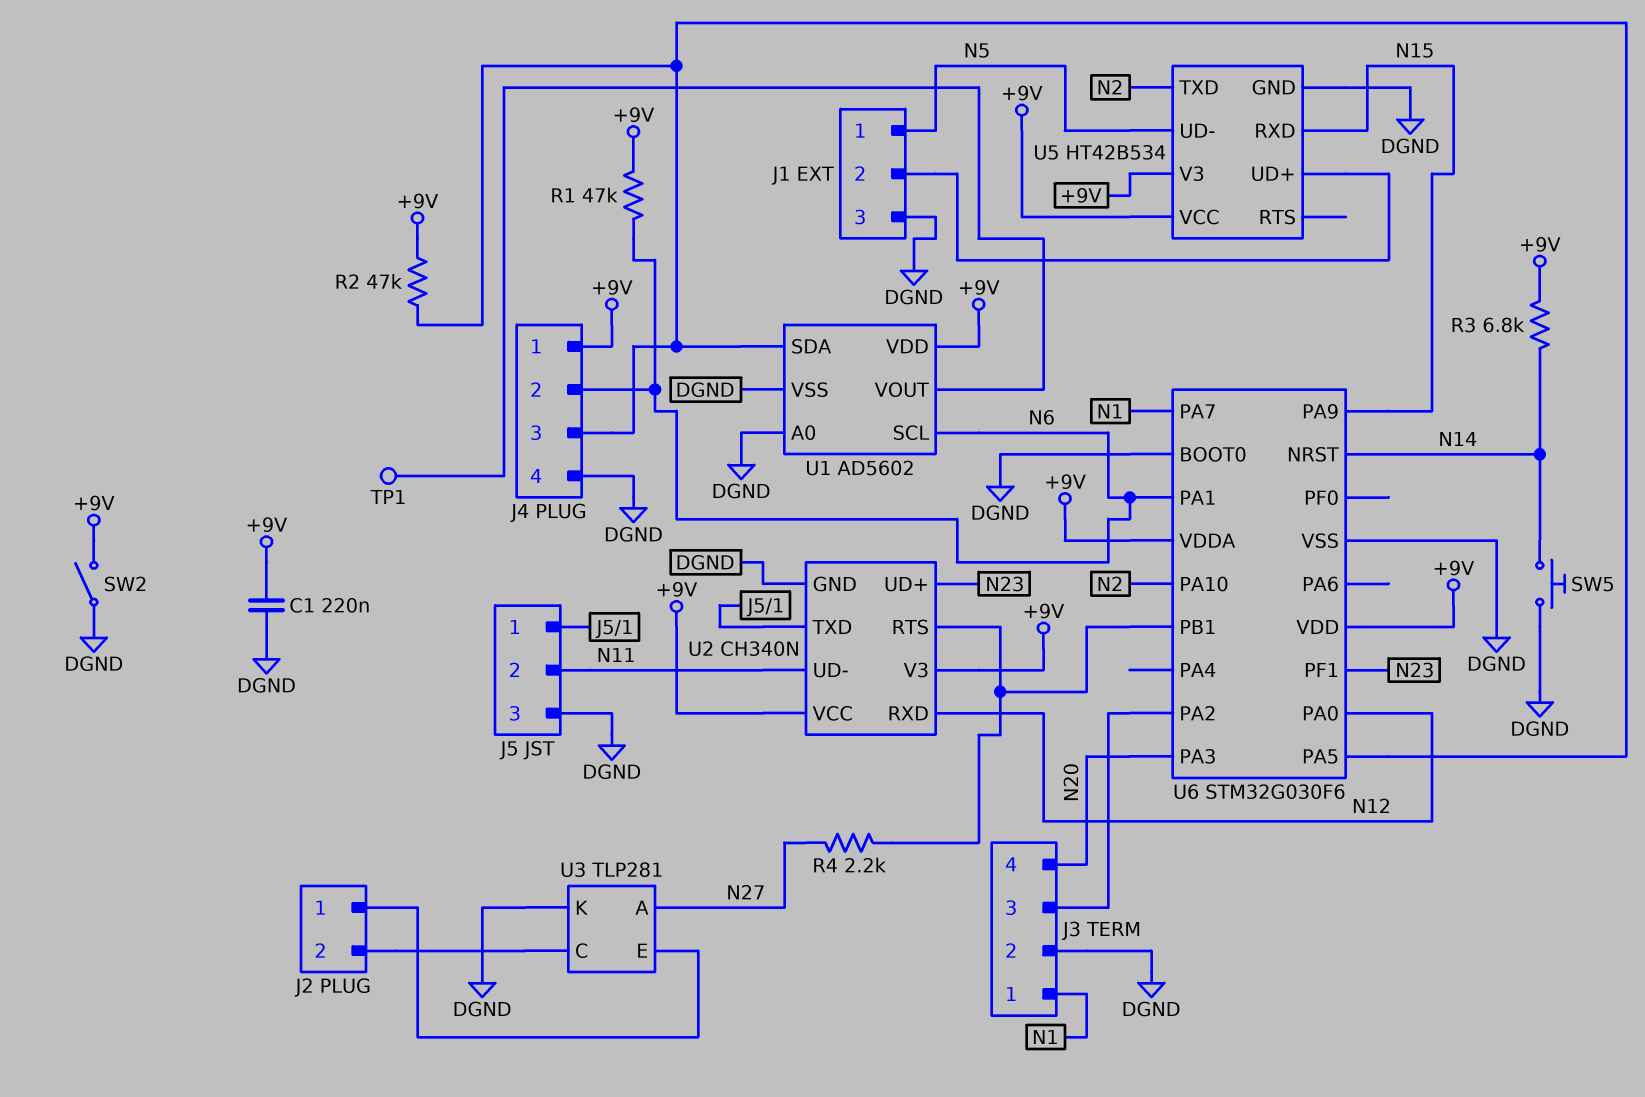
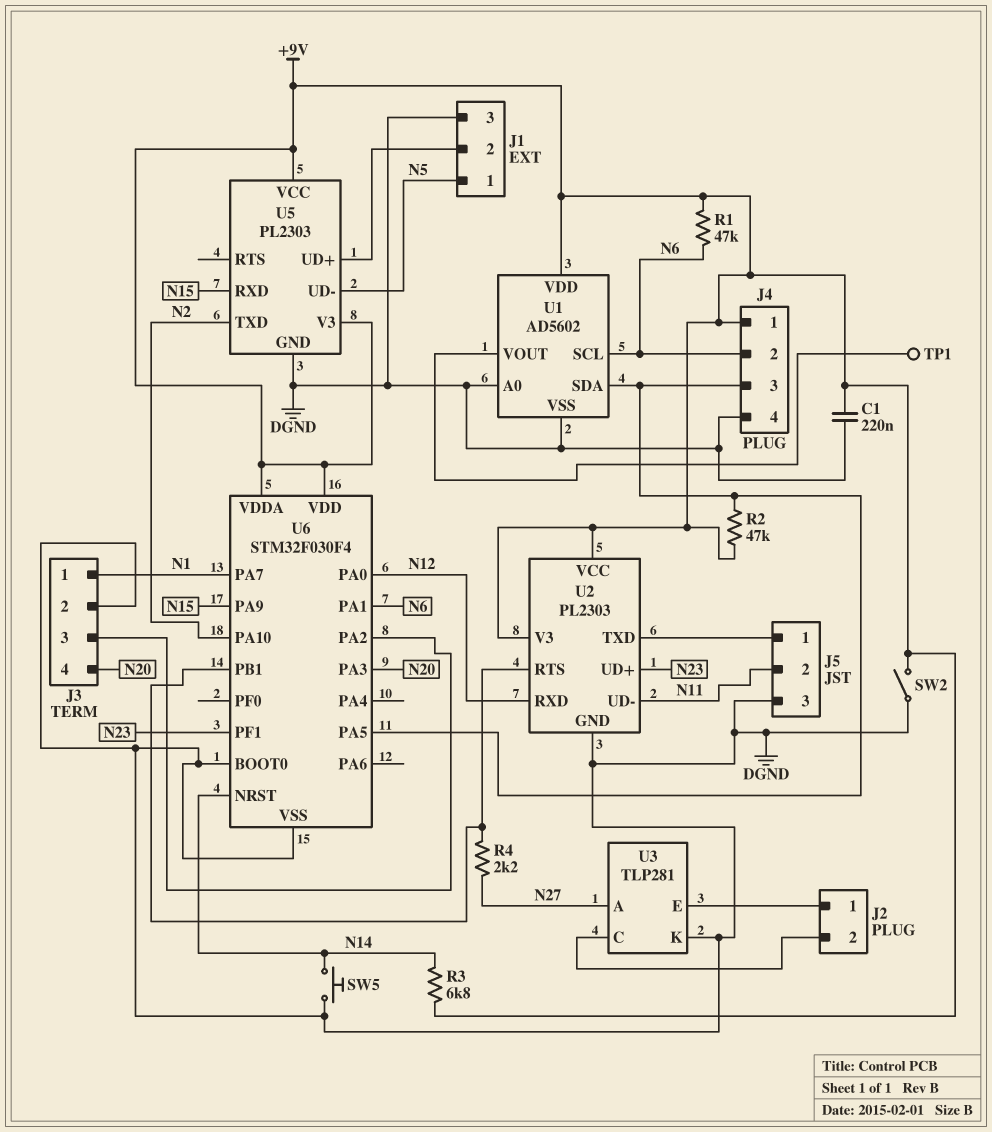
U2: CH340N -> PL2303
U5: HT42B534 -> PL2303
U6: STM32G030F6 -> STM32F030F4

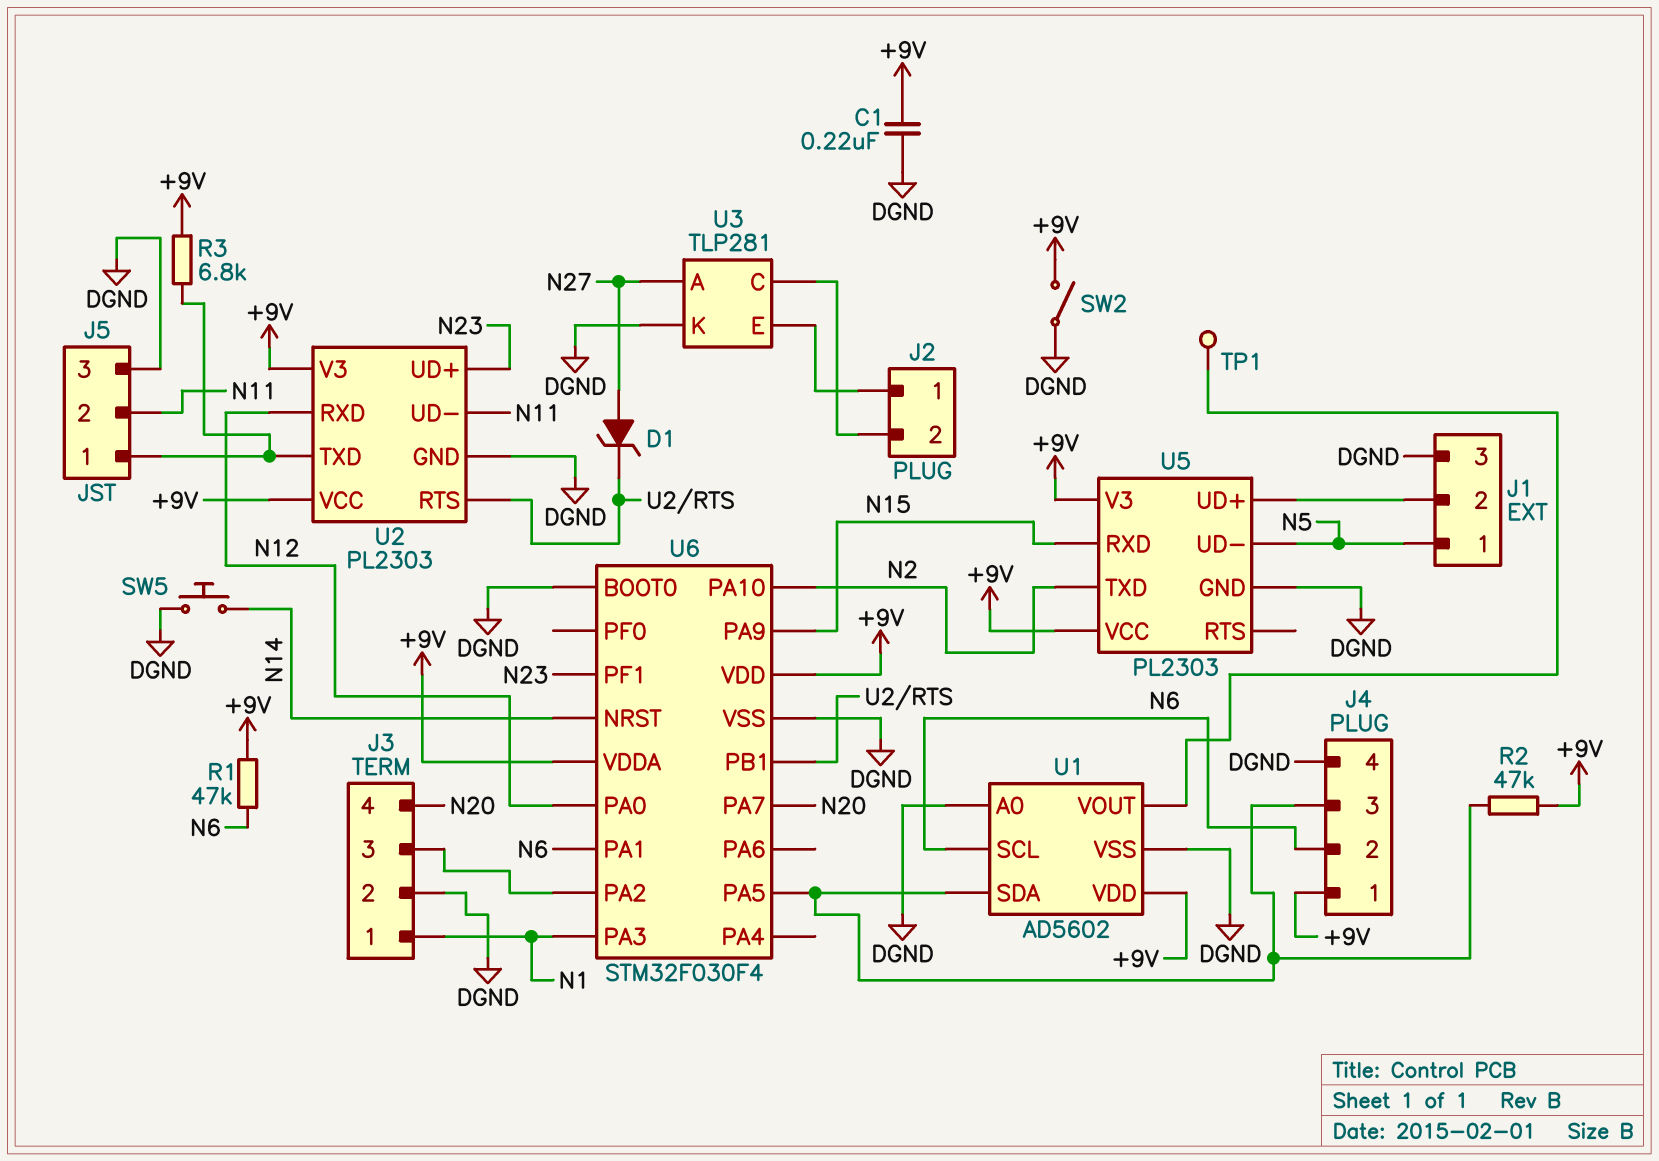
D1: none -> zener (A N27, K U2/RTS)
R3: 6.8k (+9V, N14) -> 6.8k (+9V, J5/1)
R4: 2.2k (N27, U2/RTS) -> none
U6 pin PA3: N20 -> N1
U6 pin PA7: N1 -> N20

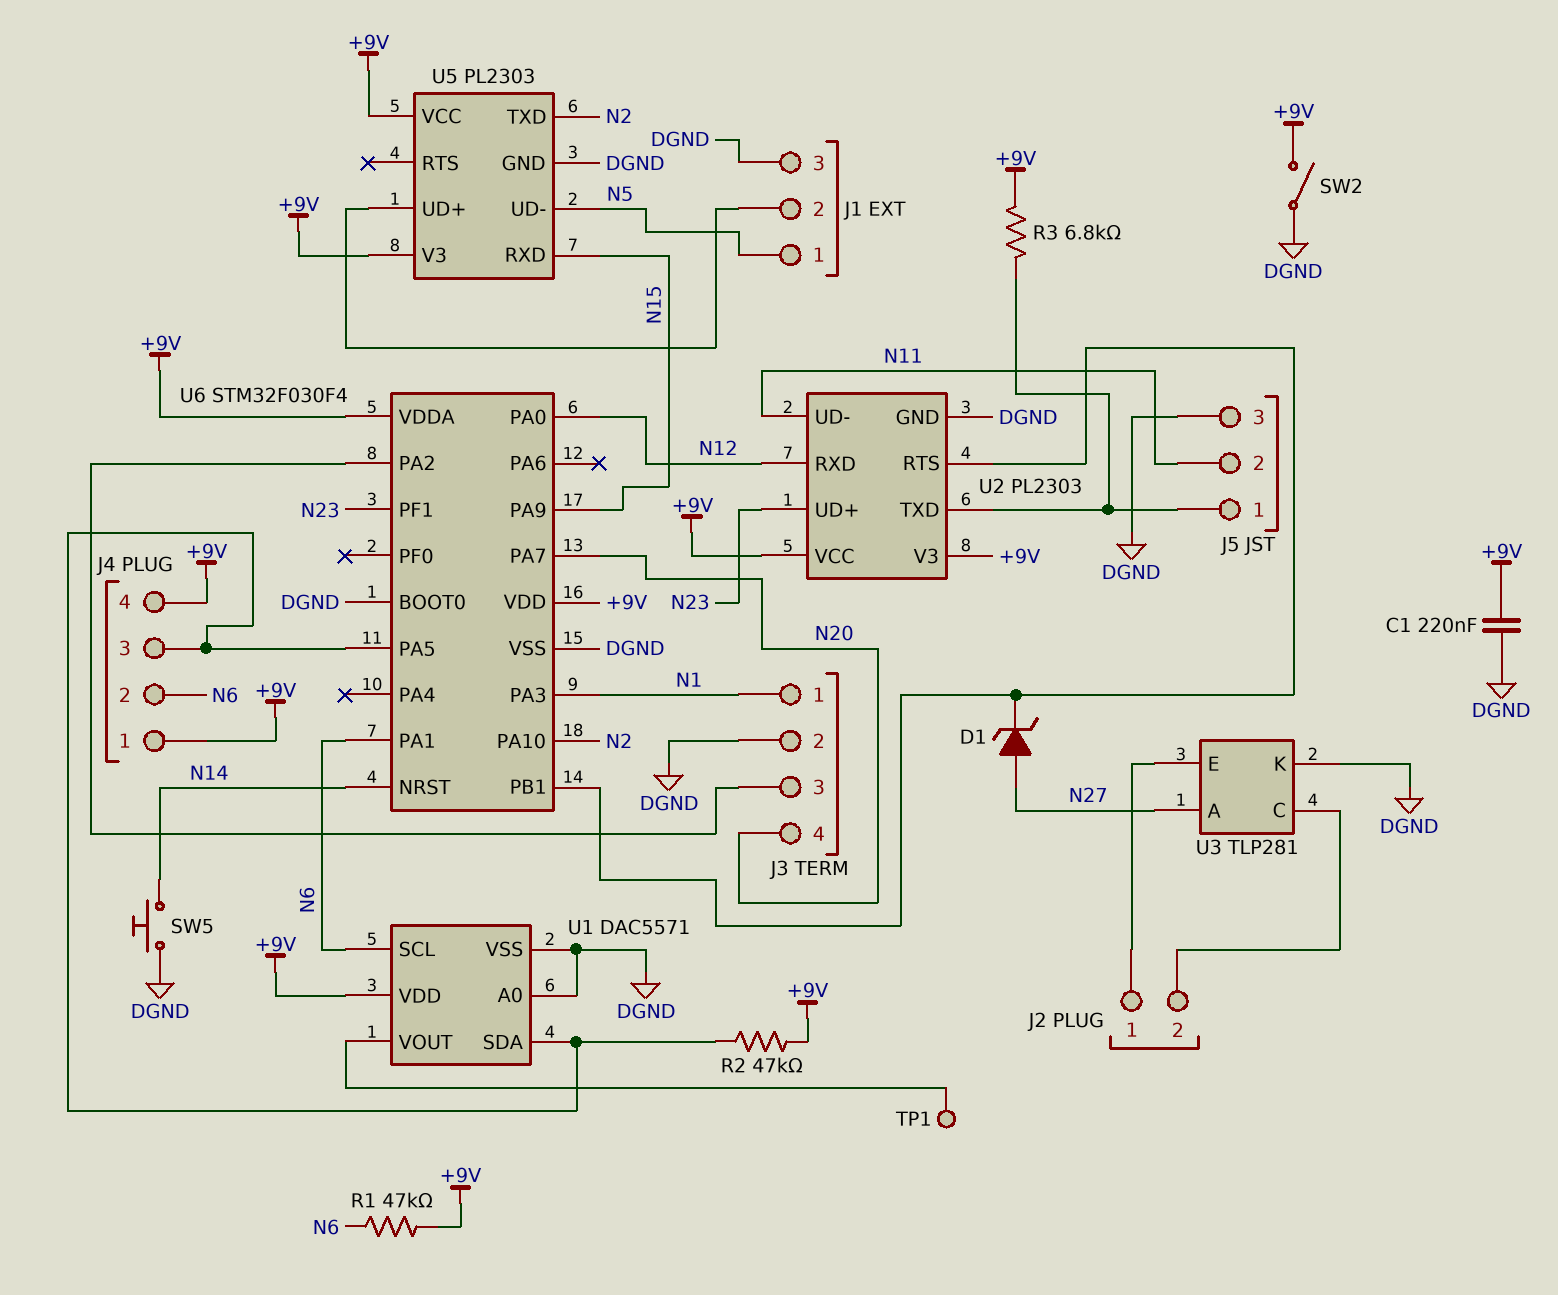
J4 pin 4: DGND -> +9V
U1: AD5602 -> DAC5571

